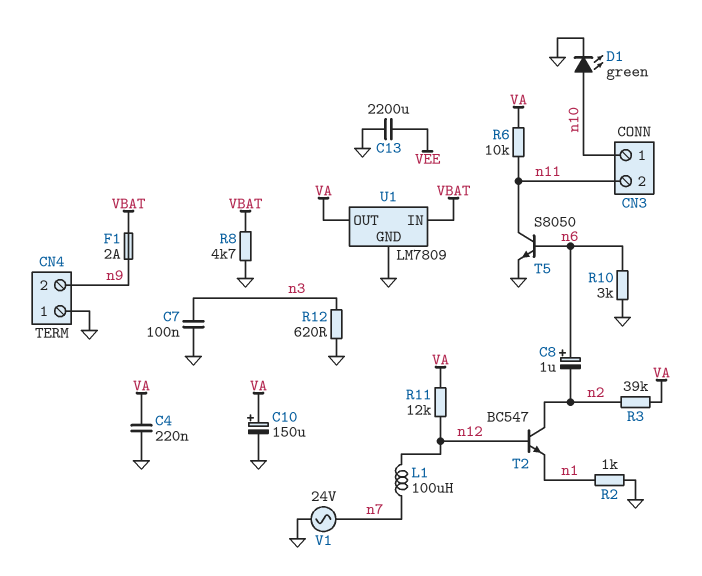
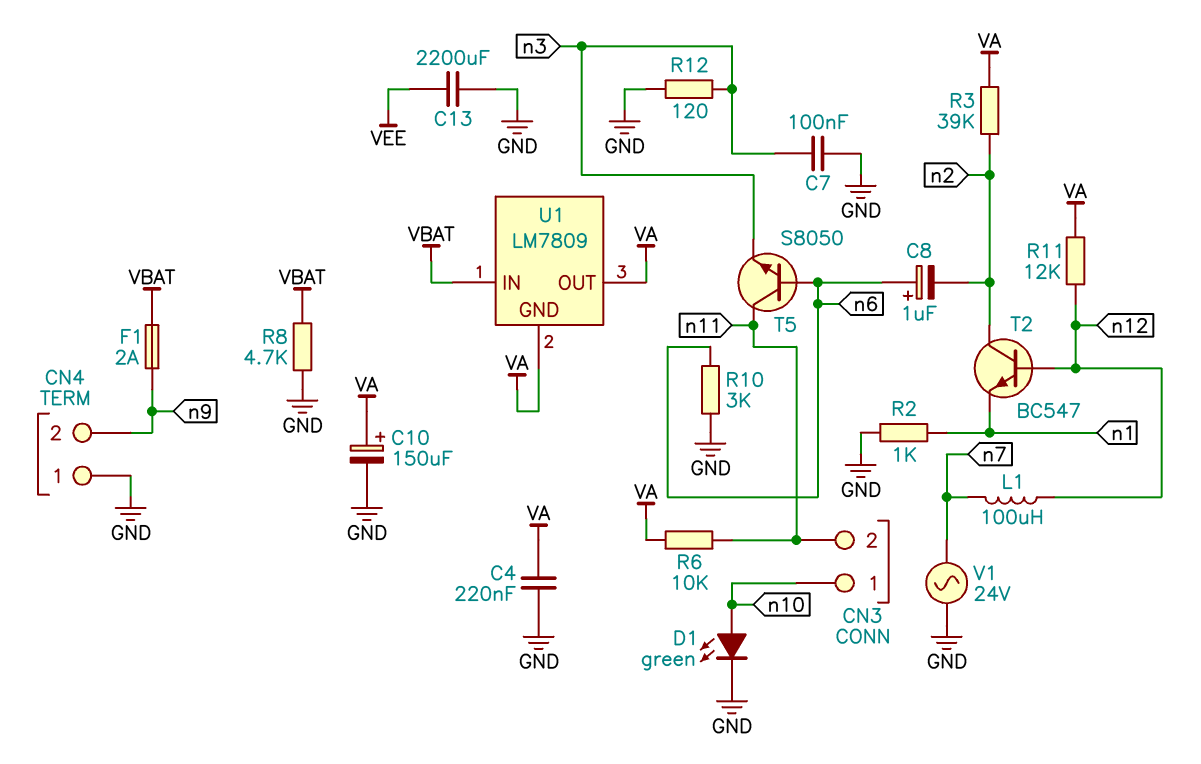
R12: 620 (GND, n3) -> 120 (GND, n3)
T5: NPN S8050 (B n6, C n11, E GND) -> NPN S8050 (B n6, C n11, E n3)
U1 pin GND: GND -> VA

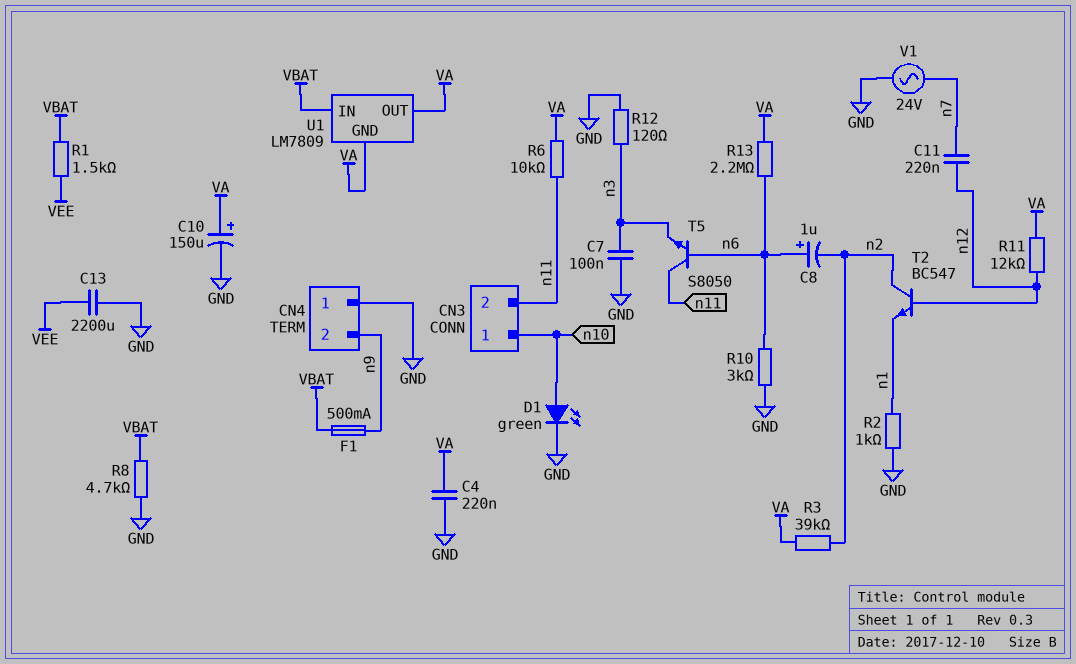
C11: none -> 220nF (n7, n12)
F1: 2A (VBAT, n9) -> 500mA (VBAT, n9)
L1: 100uH (n7, n12) -> none
R1: none -> 1.5k (VBAT, VEE)
R13: none -> 2.2M (VA, n6)

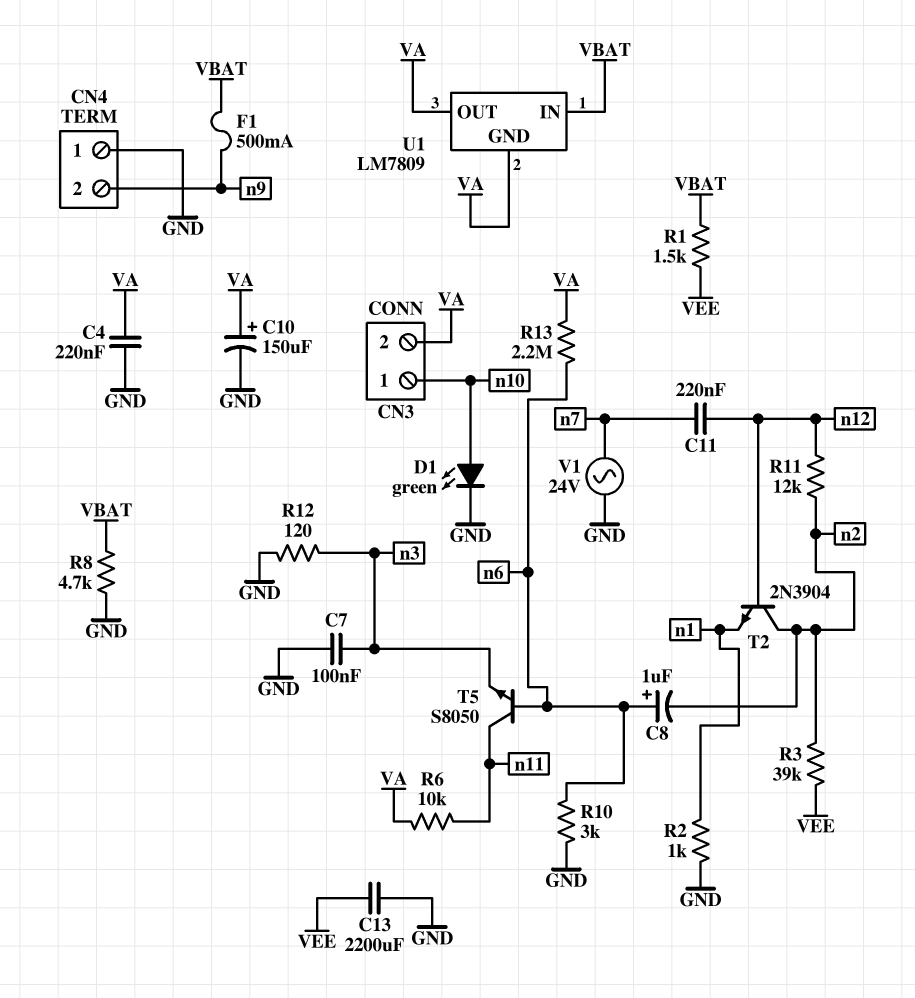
CN3 pin 2: n11 -> VA
R3: 39k (VA, n2) -> 39k (VEE, n2)
R11: 12k (VA, n12) -> 12k (n2, n12)
T2: NPN BC547 (B n12, C n2, E n1) -> NPN 2N3904 (B n12, C n2, E n1)

